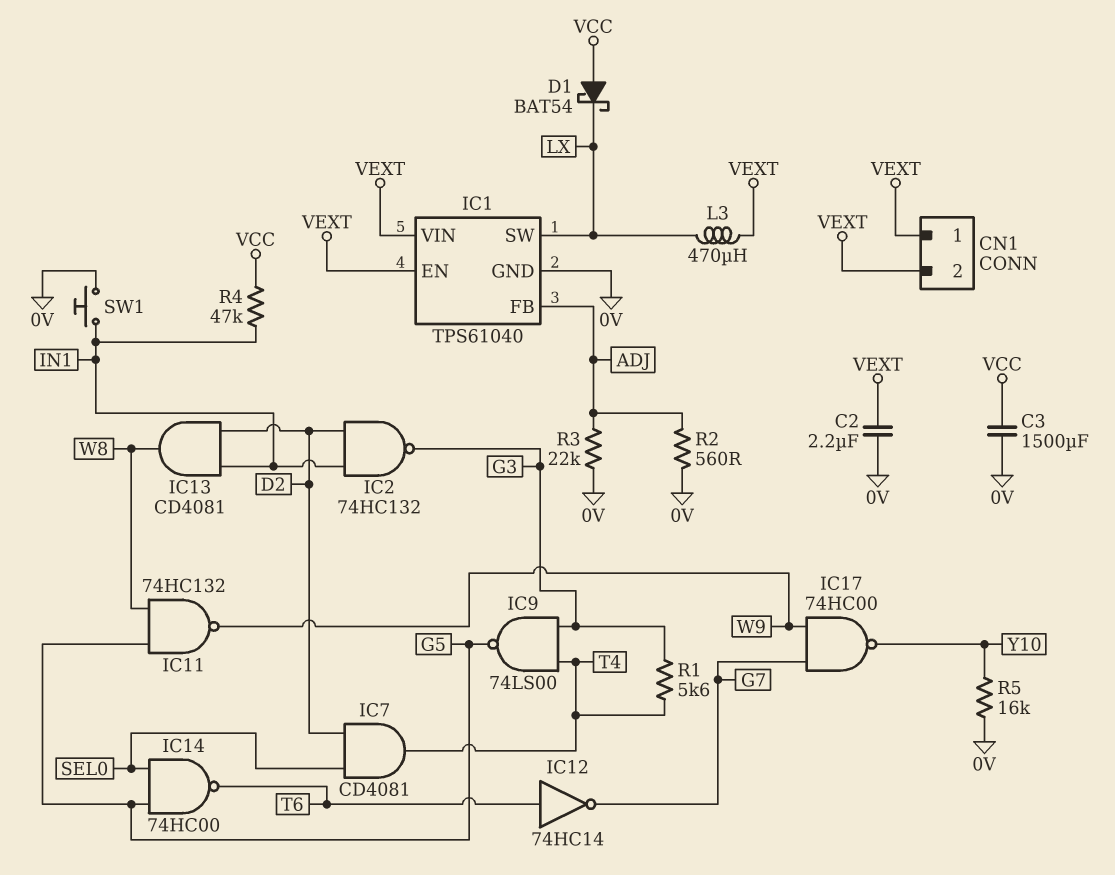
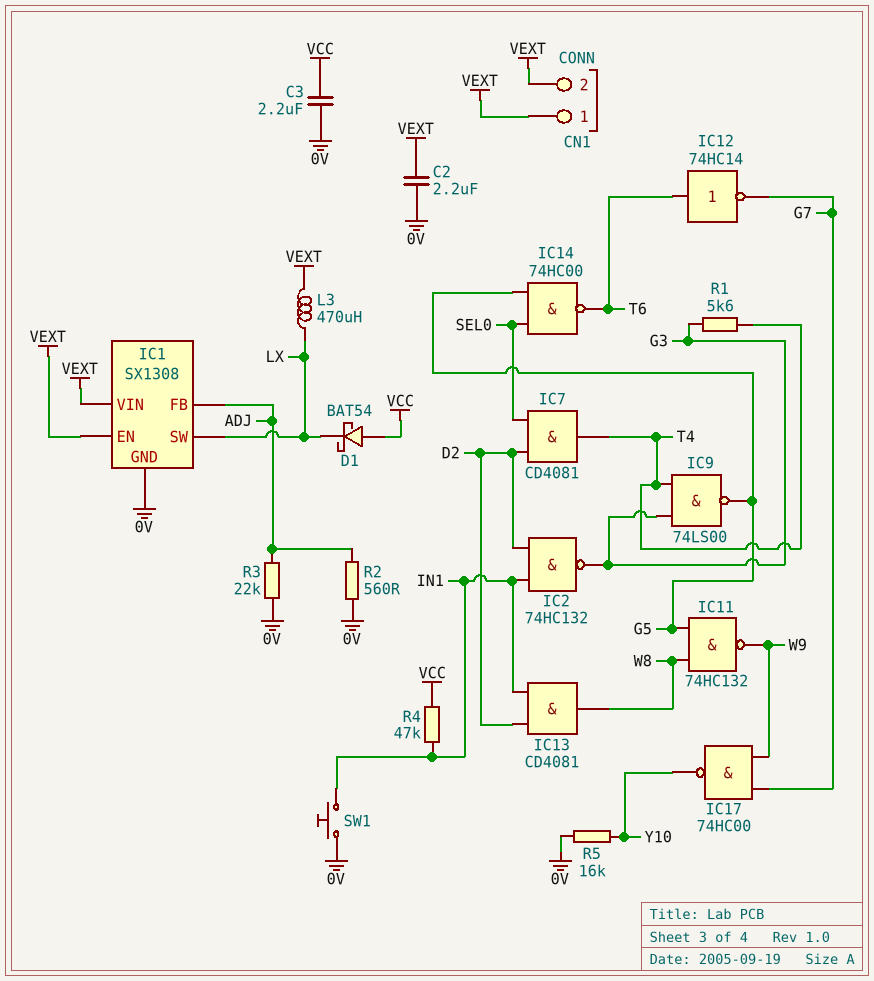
C3: 1500uF (0V, VCC) -> 2.2uF (0V, VCC)
IC1: TPS61040 -> SX1308

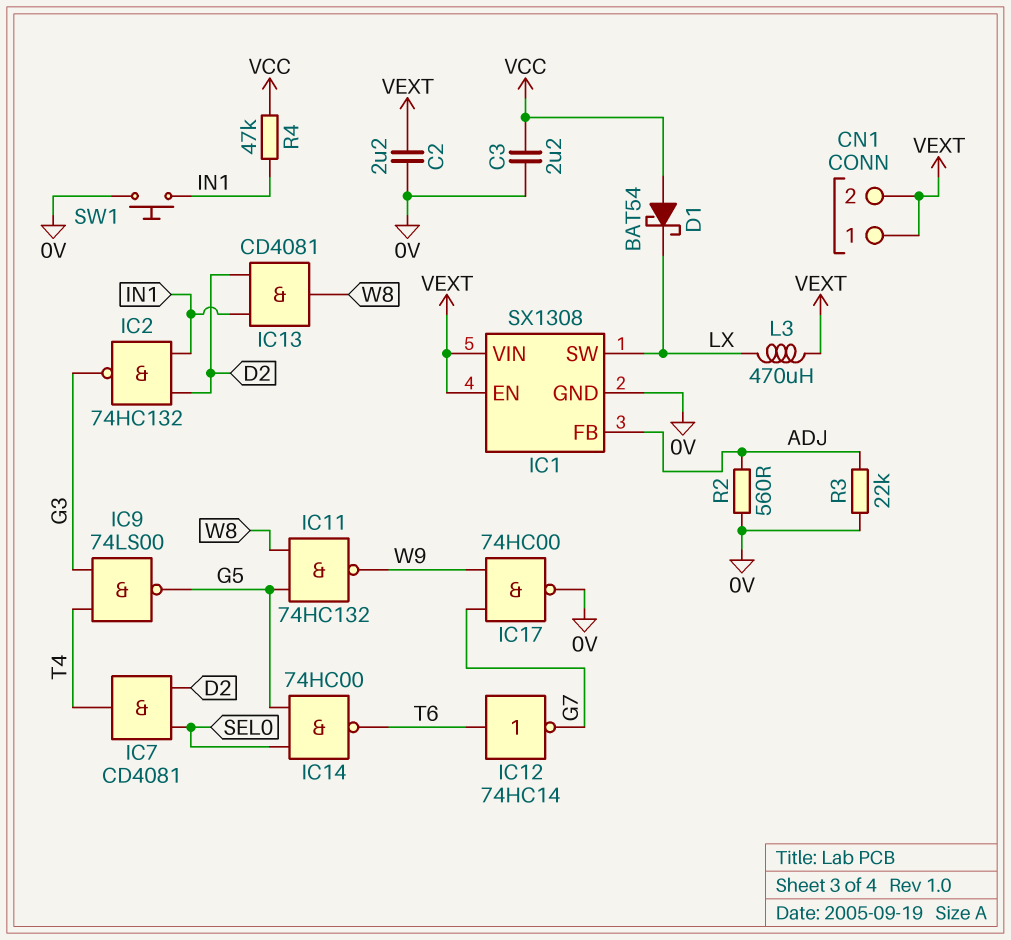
IC17: NAND 74HC00 (in G7, in W9, out Y10) -> NAND 74HC00 (in G7, in W9, out 0V)
R1: 5.6k (G3, T4) -> none
R5: 16k (0V, Y10) -> none

